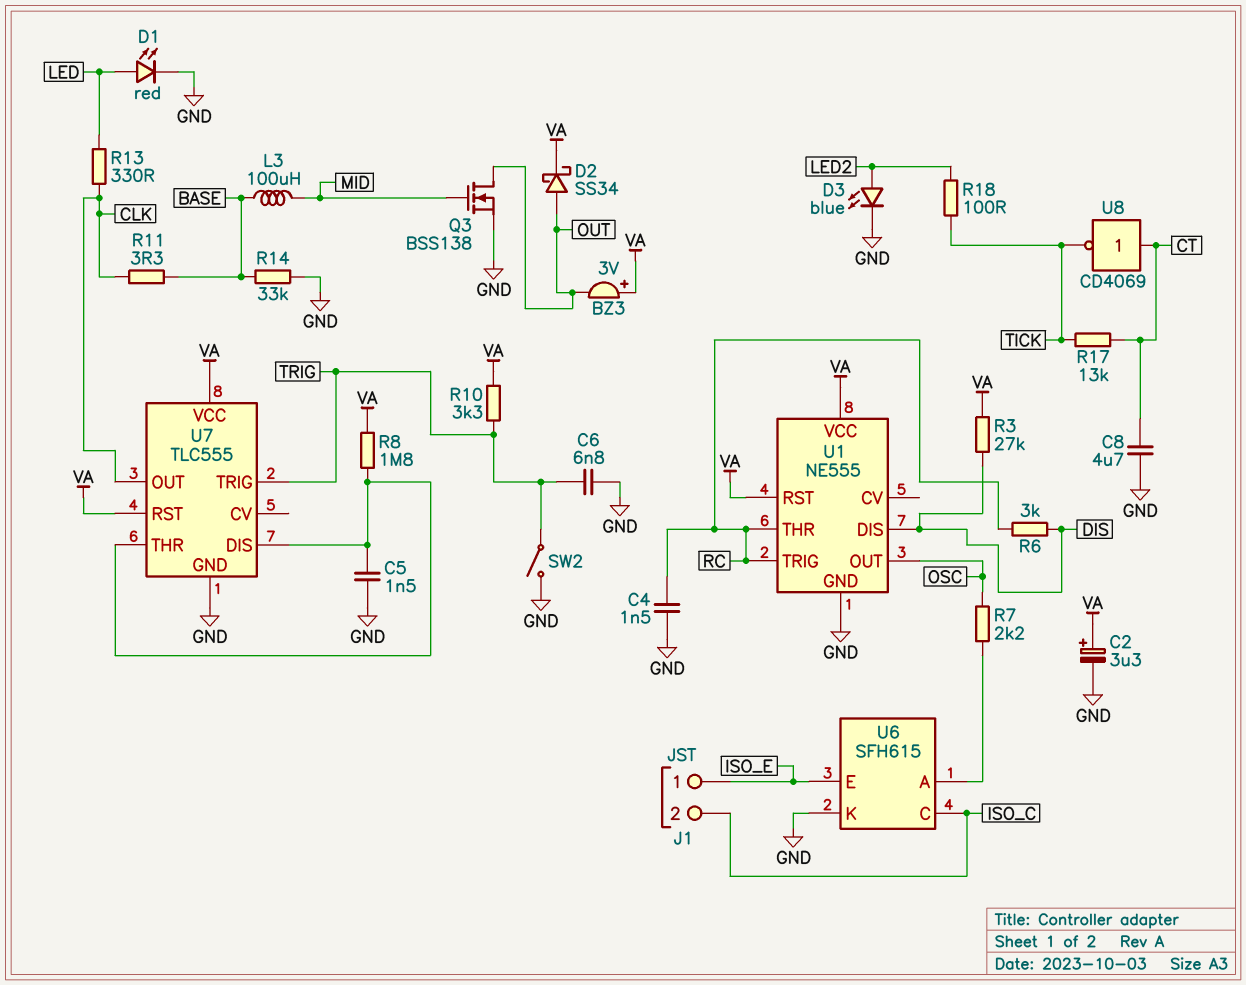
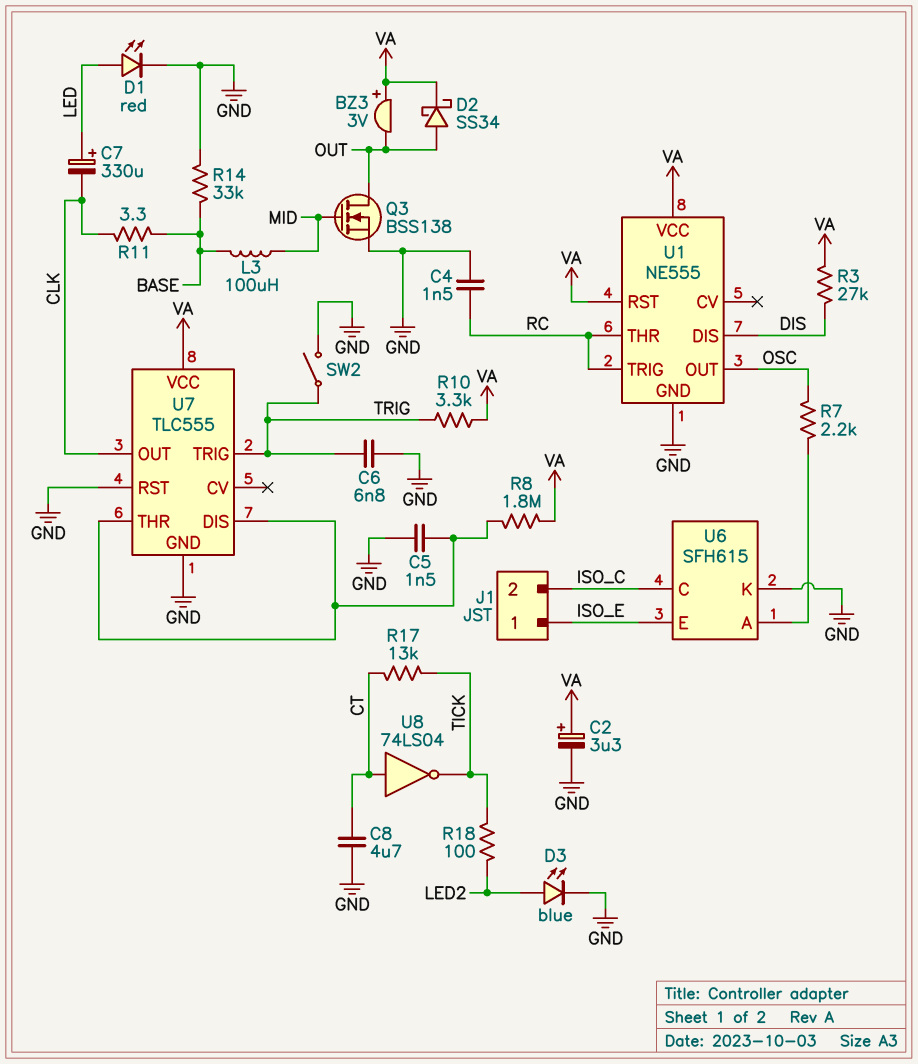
C7: none -> 330uF (plus LED, minus CLK)
R6: 3k (DIS, RC) -> none
R13: 330 (CLK, LED) -> none
U7 pin RST: VA -> GND
U8: NOT CD4069 (in CT, out TICK) -> NOT 74LS04 (in CT, out TICK)

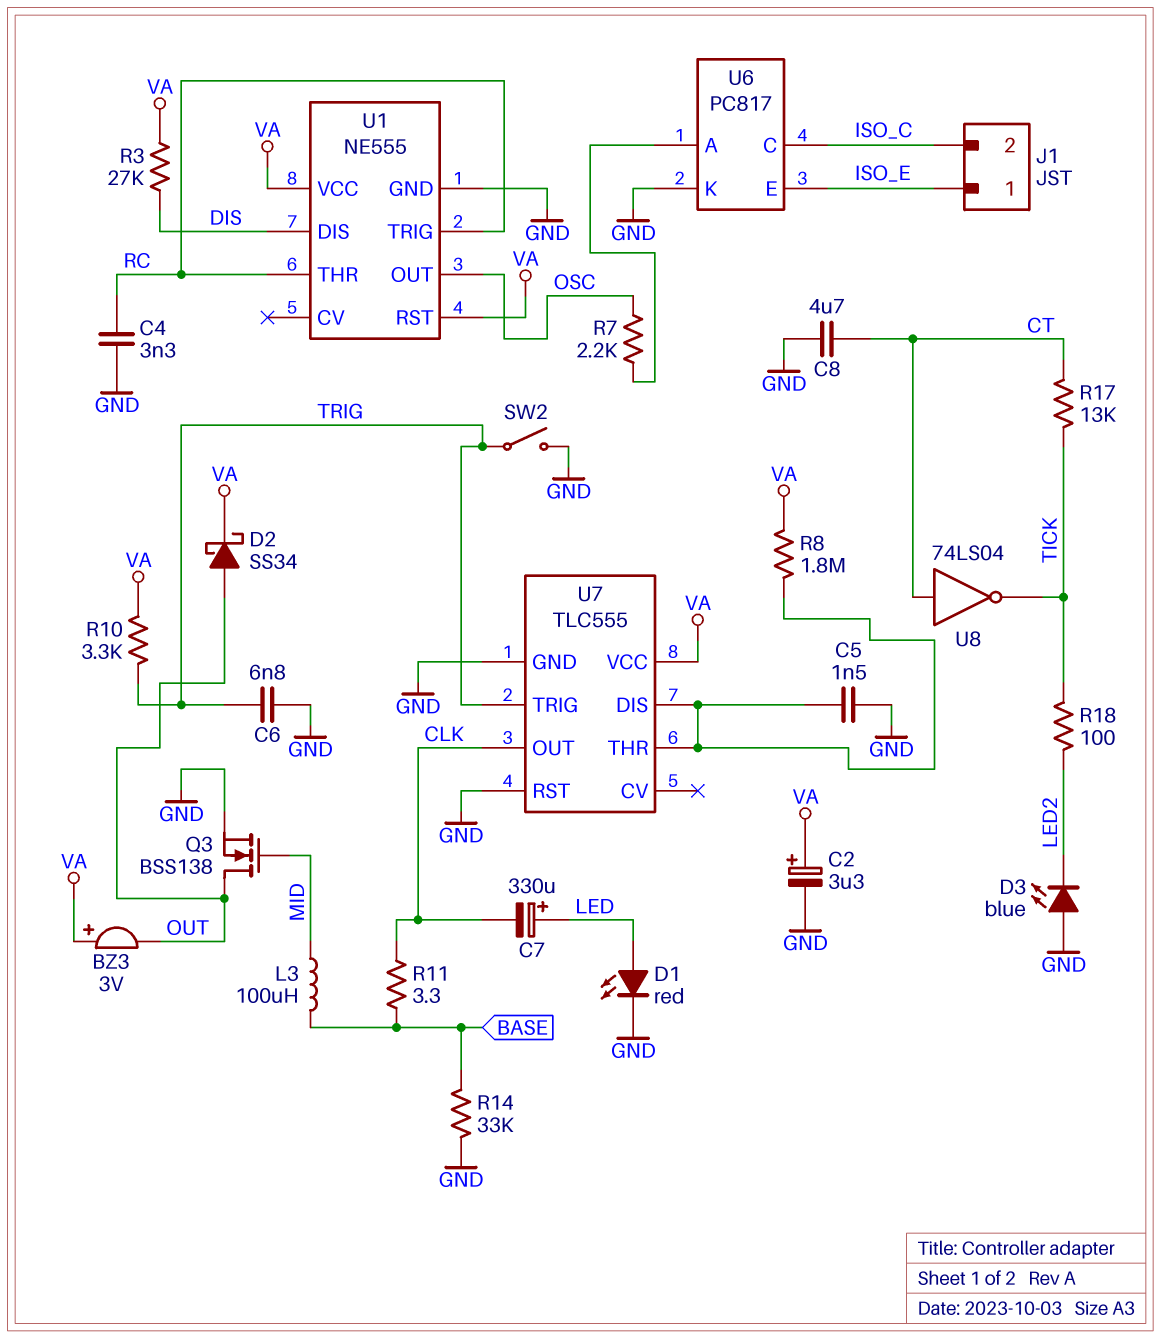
C4: 1.5nF (GND, RC) -> 3.3nF (GND, RC)
D3: LED blue (A LED2, K GND) -> LED blue (A GND, K LED2)
U6: SFH615 -> PC817

